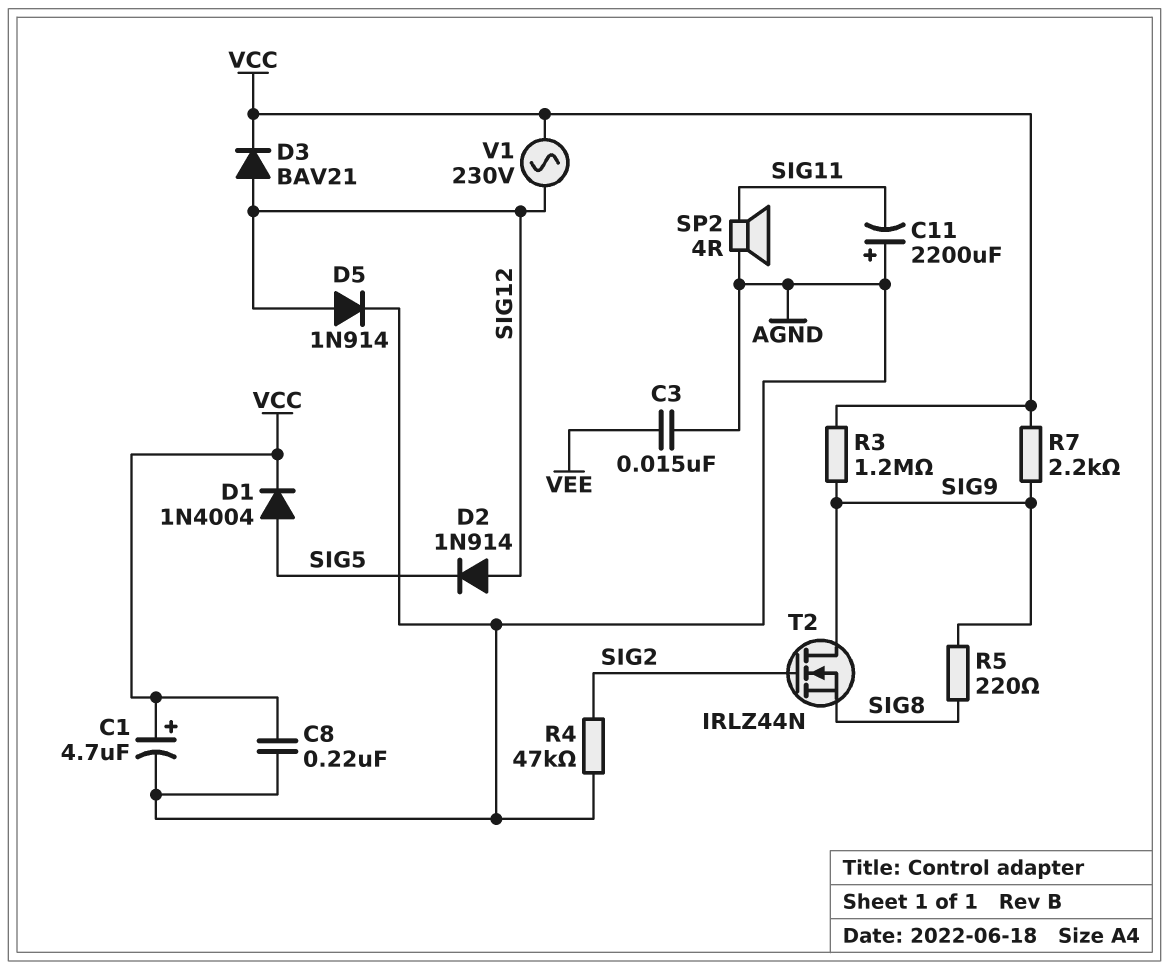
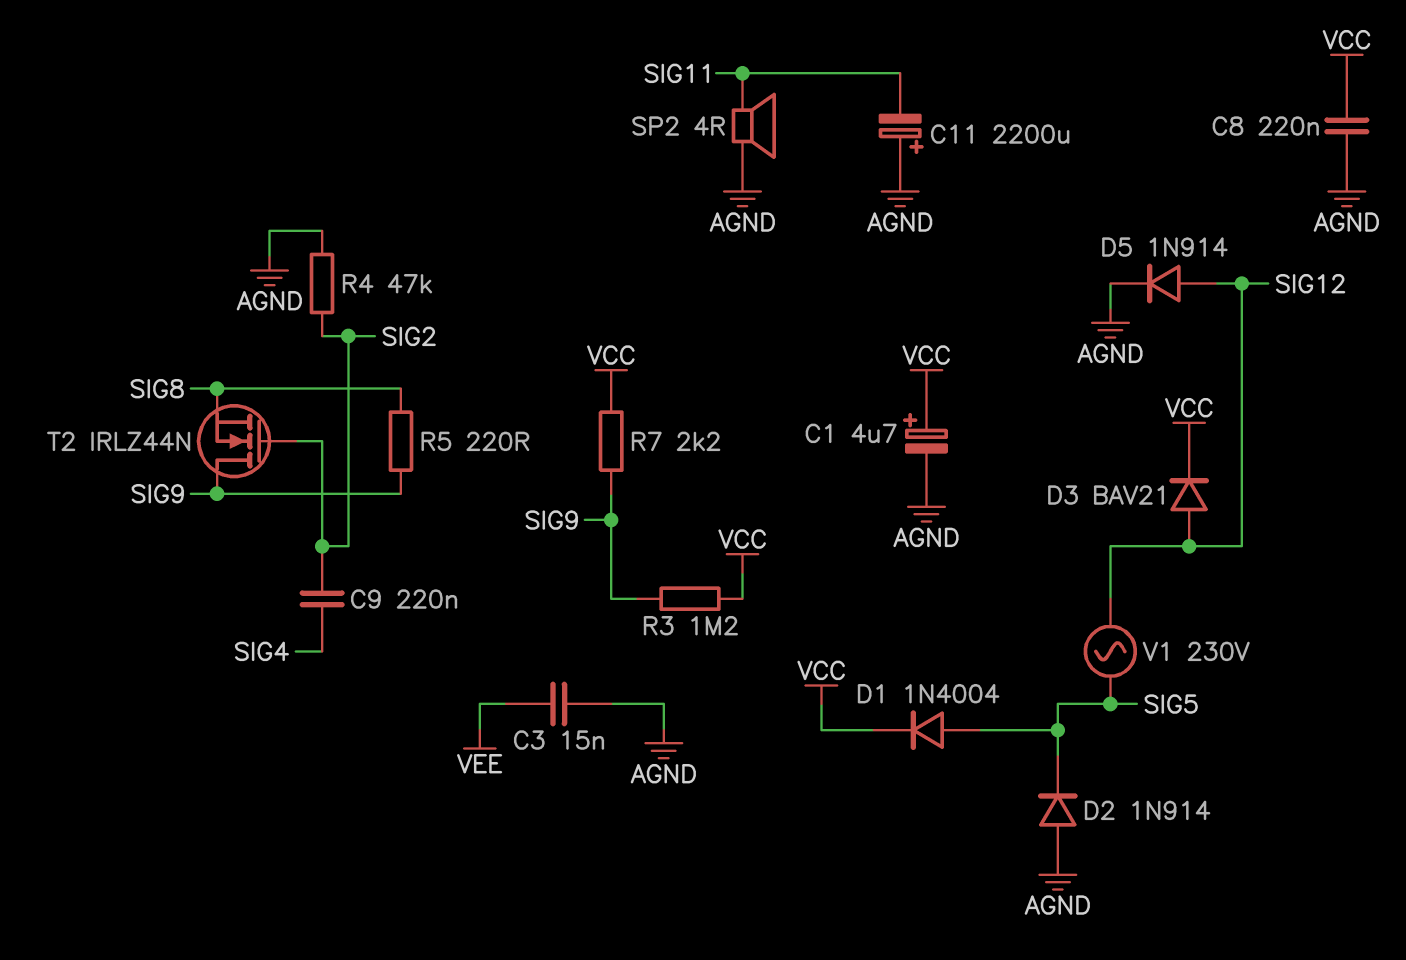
C9: none -> 220nF (SIG2, SIG4)
D2: diode 1N914 (A SIG12, K SIG5) -> diode 1N914 (A AGND, K SIG5)
V1: AC 230V (SIG12, VCC) -> AC 230V (SIG5, SIG12)

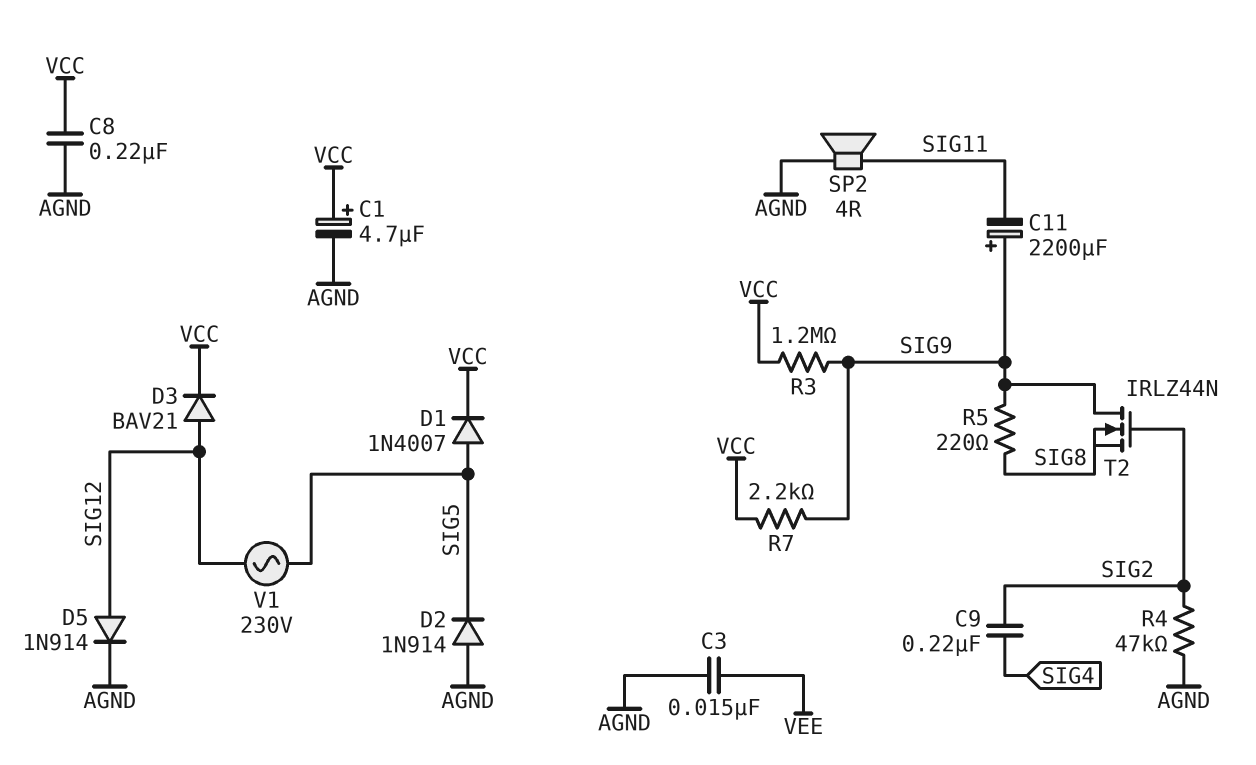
C11: 2200uF (plus AGND, minus SIG11) -> 2200uF (plus SIG9, minus SIG11)
D1: diode 1N4004 (A SIG5, K VCC) -> diode 1N4007 (A SIG5, K VCC)

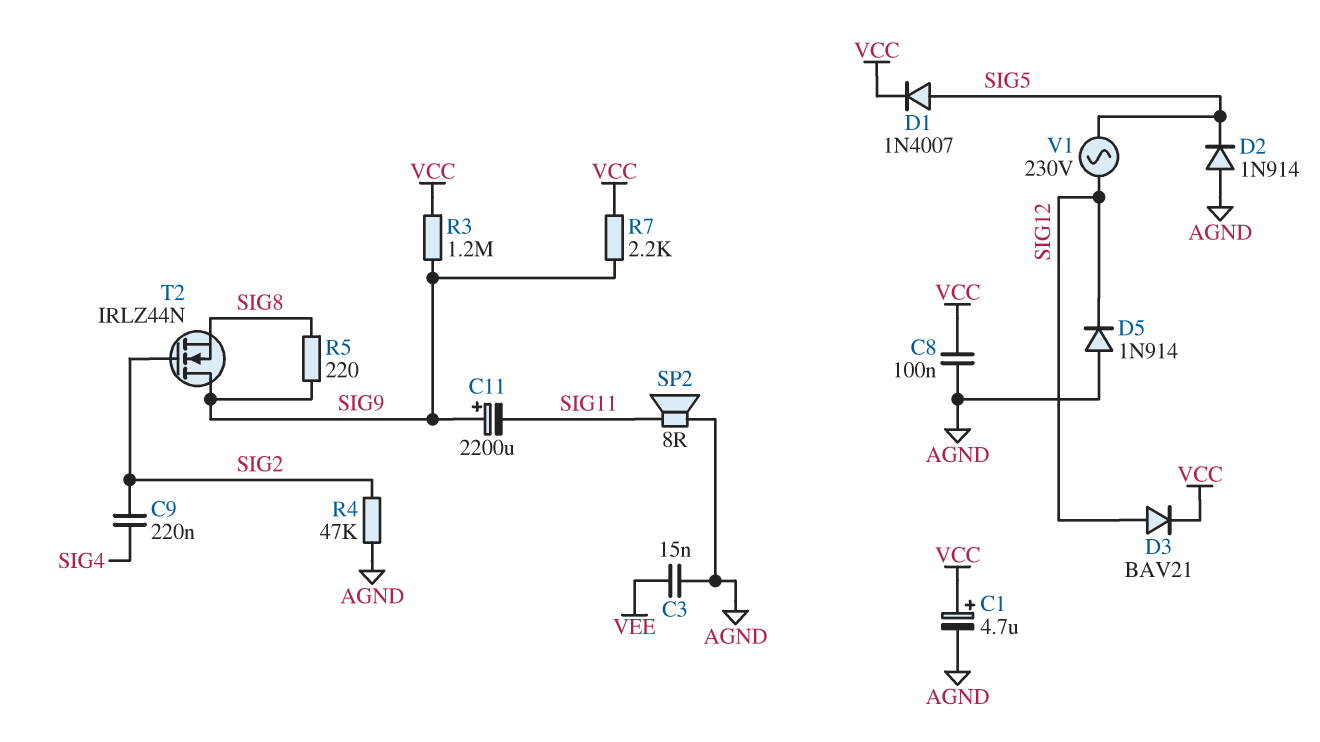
C8: 220nF (AGND, VCC) -> 100nF (AGND, VCC)
D5: diode 1N914 (A SIG12, K AGND) -> diode 1N914 (A AGND, K SIG12)
SP2: speaker 4R (AGND, SIG11) -> speaker 8R (AGND, SIG11)

